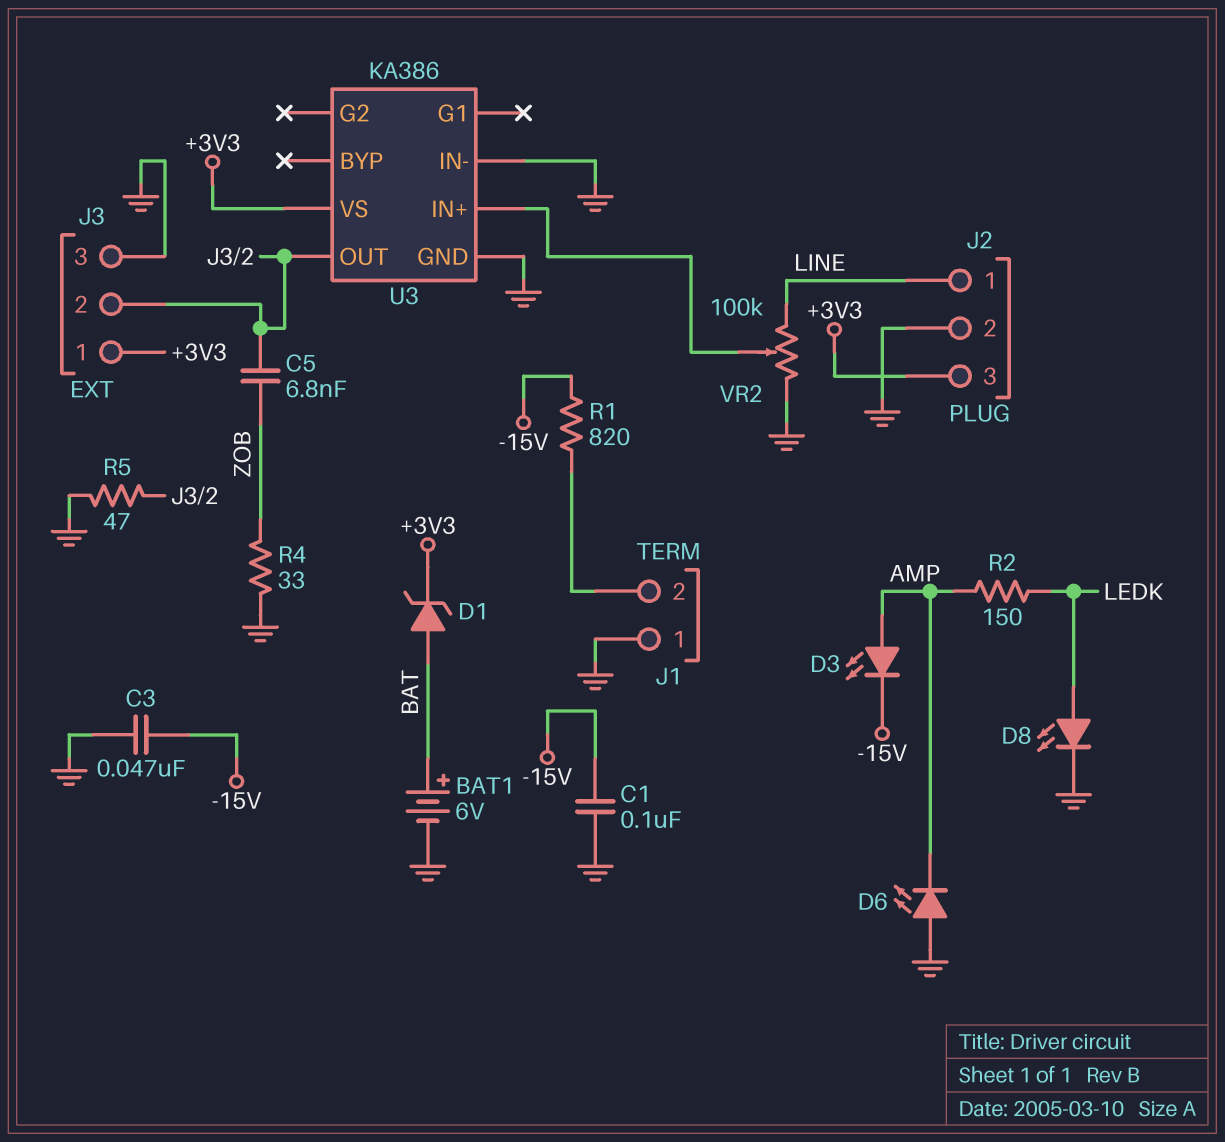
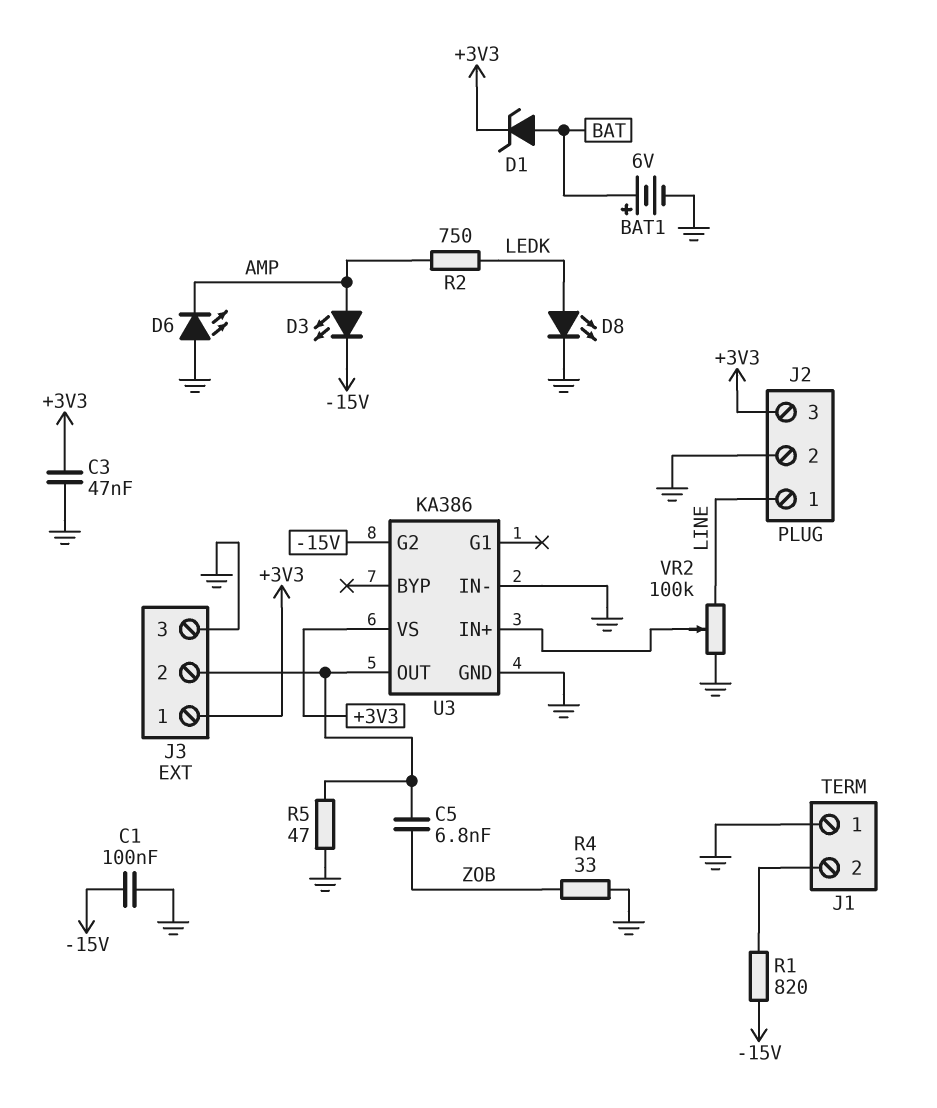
C3: 47nF (-15V, GND) -> 47nF (+3V3, GND)
R2: 150 (AMP, LEDK) -> 750 (AMP, LEDK)
U3 pin G2: none -> -15V

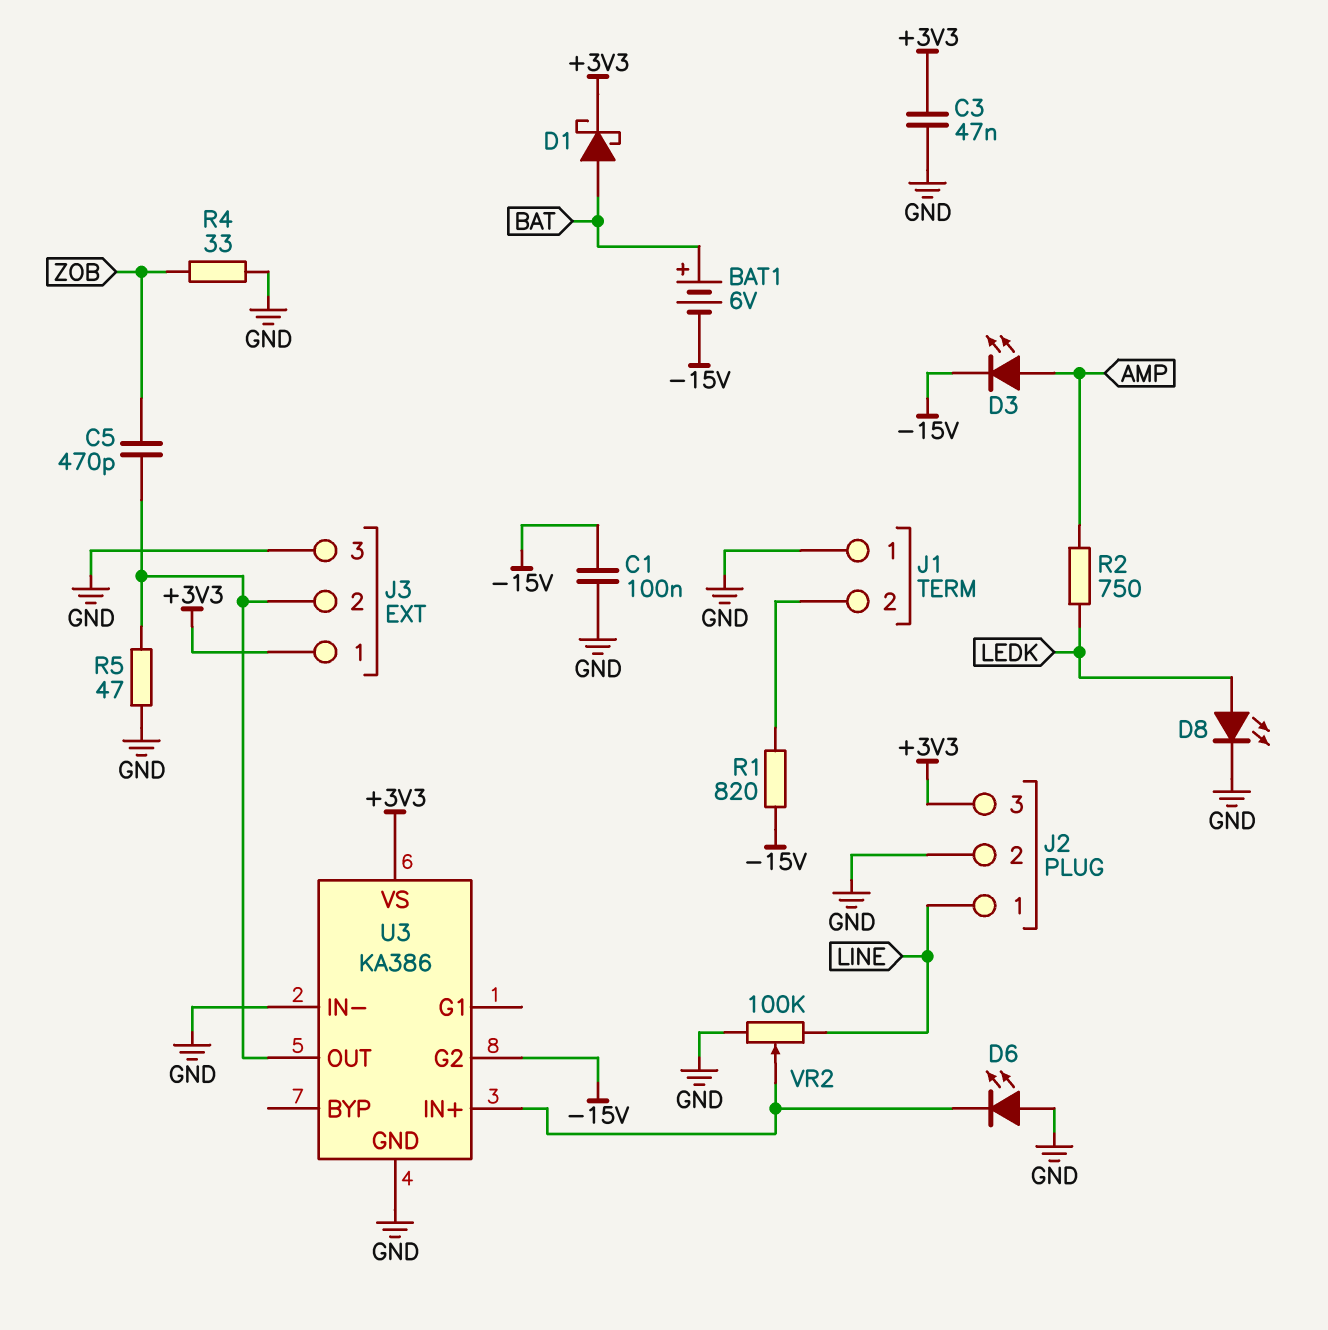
BAT1: 6V (plus BAT, minus GND) -> 6V (plus BAT, minus -15V)
C5: 6.8nF (J3/2, ZOB) -> 470pF (J3/2, ZOB)
D1: zener (A BAT, K +3V3) -> schottky (A BAT, K +3V3)
D6: LED (A GND, K AMP) -> LED (A GND, K U3/IN+)

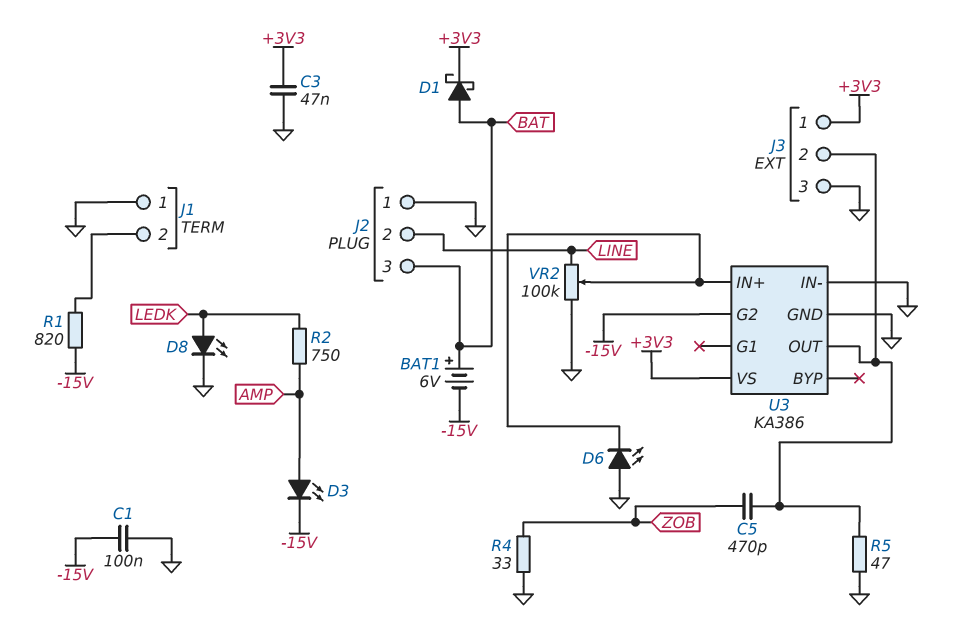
J2 pin 1: LINE -> GND
J2 pin 2: GND -> LINE
J2 pin 3: +3V3 -> BAT

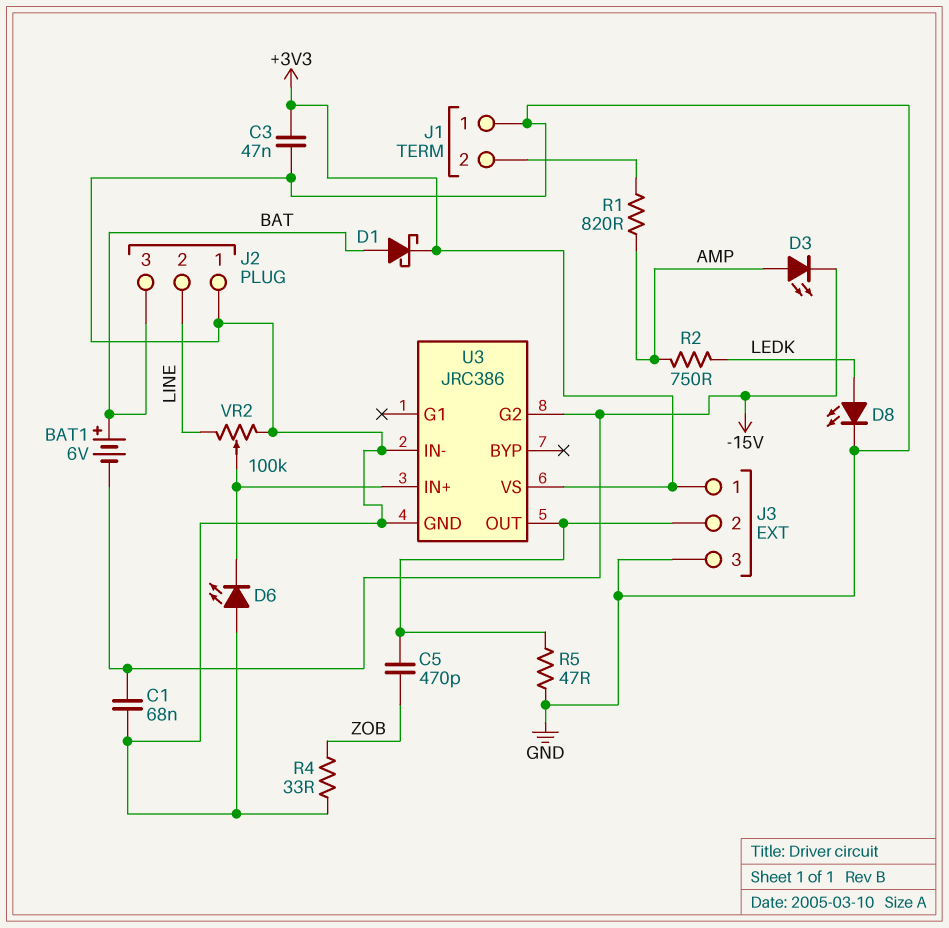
C1: 100nF (-15V, GND) -> 68nF (-15V, GND)
R1: 820 (-15V, J1/2) -> 820 (AMP, J1/2)
U3: KA386 -> JRC386

